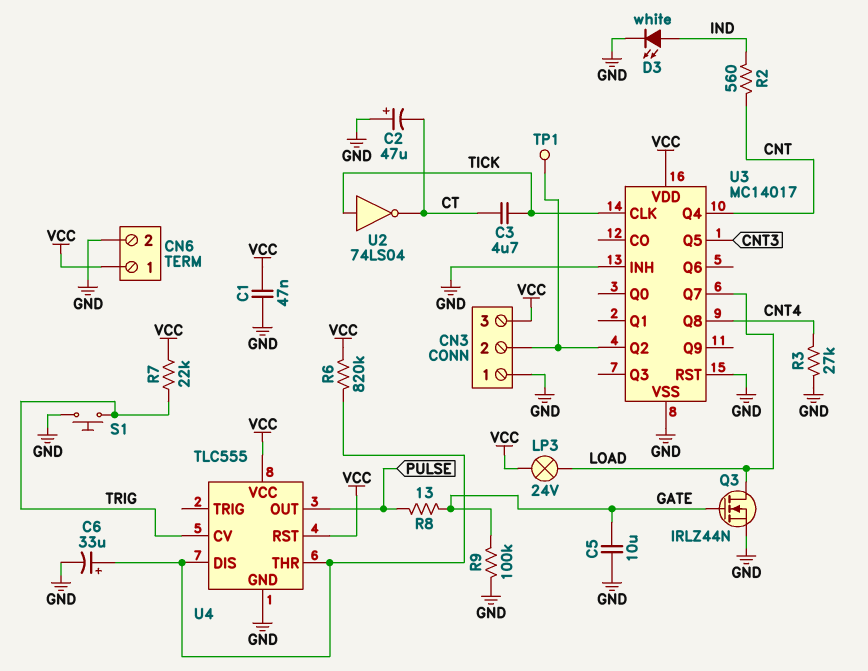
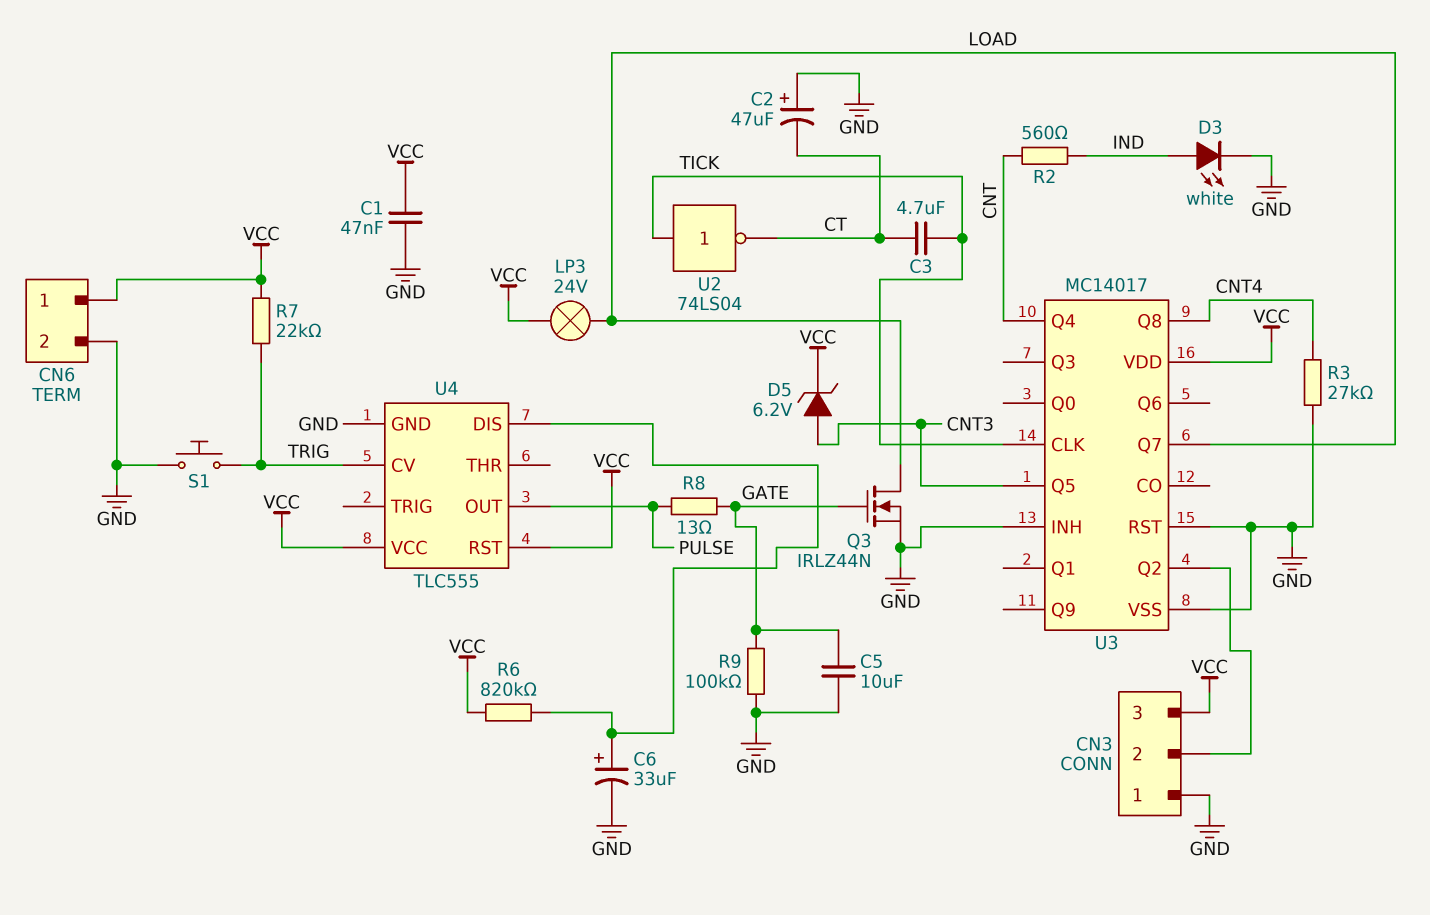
D5: none -> zener 6.2V (A CNT3, K VCC)
TP1: test point (CN3/2) -> none
U4 pin THR: U4/DIS -> none

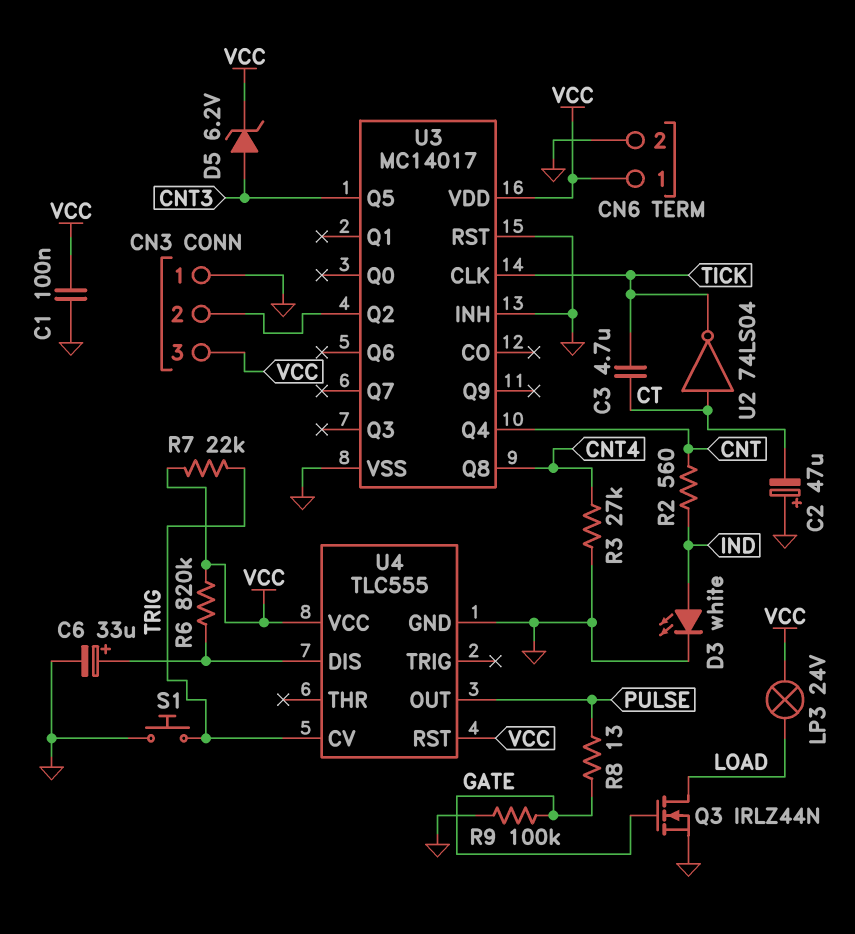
C1: 47nF (GND, VCC) -> 100nF (GND, VCC)
C5: 10uF (GATE, GND) -> none
U2: NOT 74LS04 (in TICK, out CT) -> NOT 74LS04 (in CT, out TICK)
U3 pin Q7: LOAD -> none

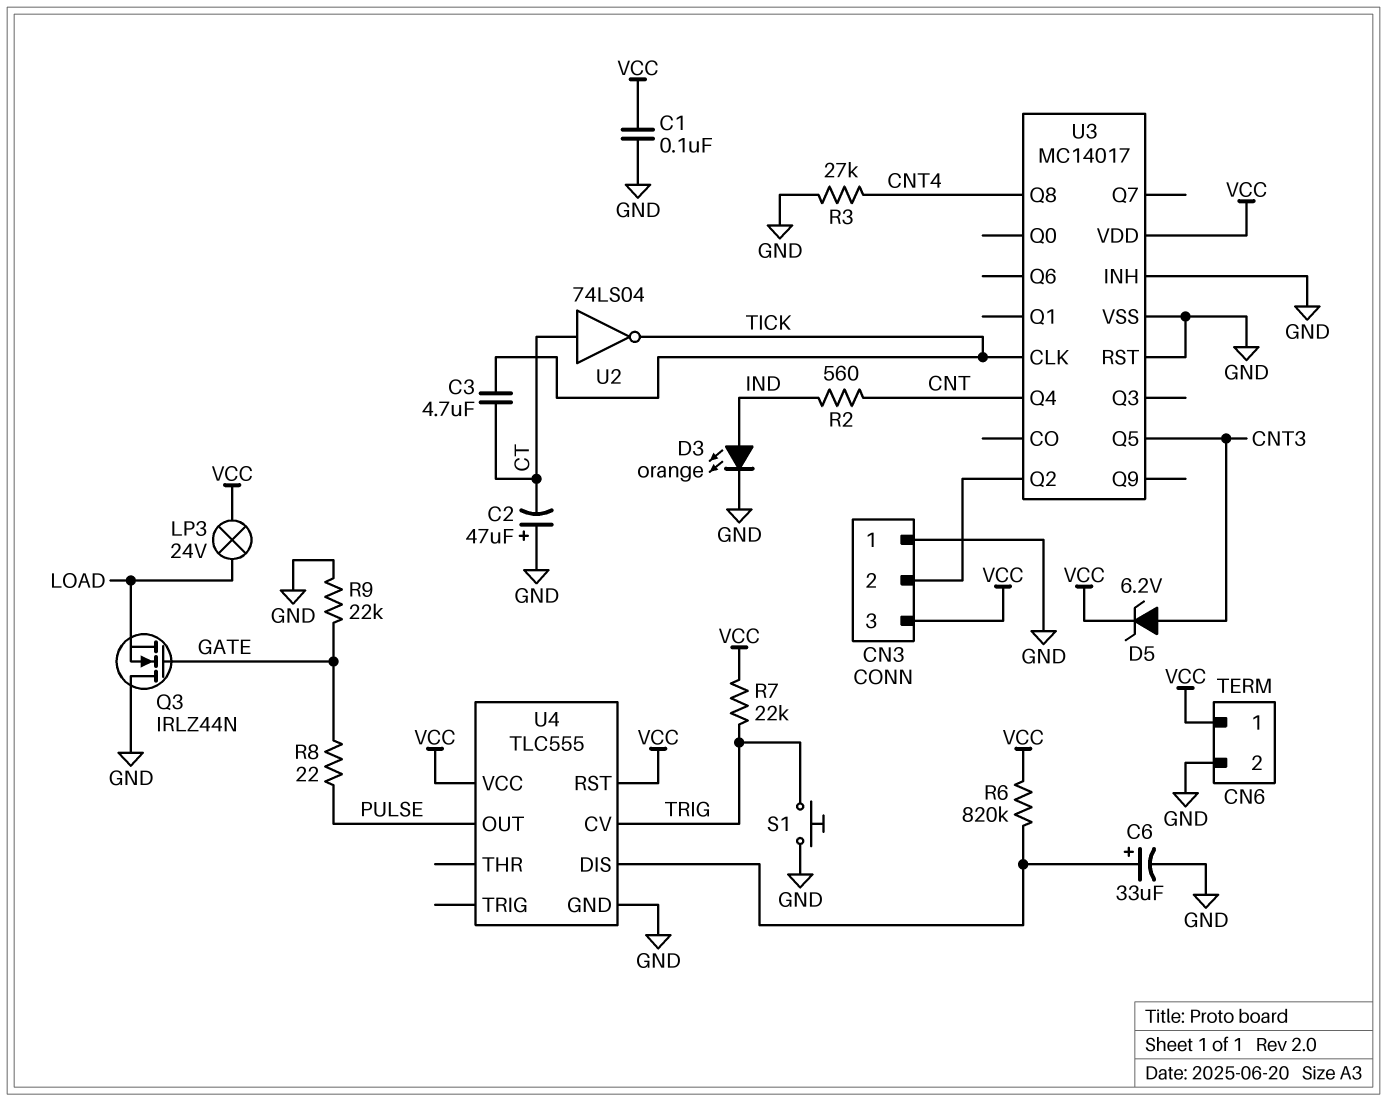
D3: LED white (A IND, K GND) -> LED orange (A IND, K GND)
Q3: NMOS IRLZ44N (G GATE, D LOAD, S GND) -> NMOS IRLZ44N (G GATE, D GND, S LOAD)
R8: 13 (GATE, PULSE) -> 22 (GATE, PULSE)
R9: 100k (GATE, GND) -> 22k (GATE, GND)

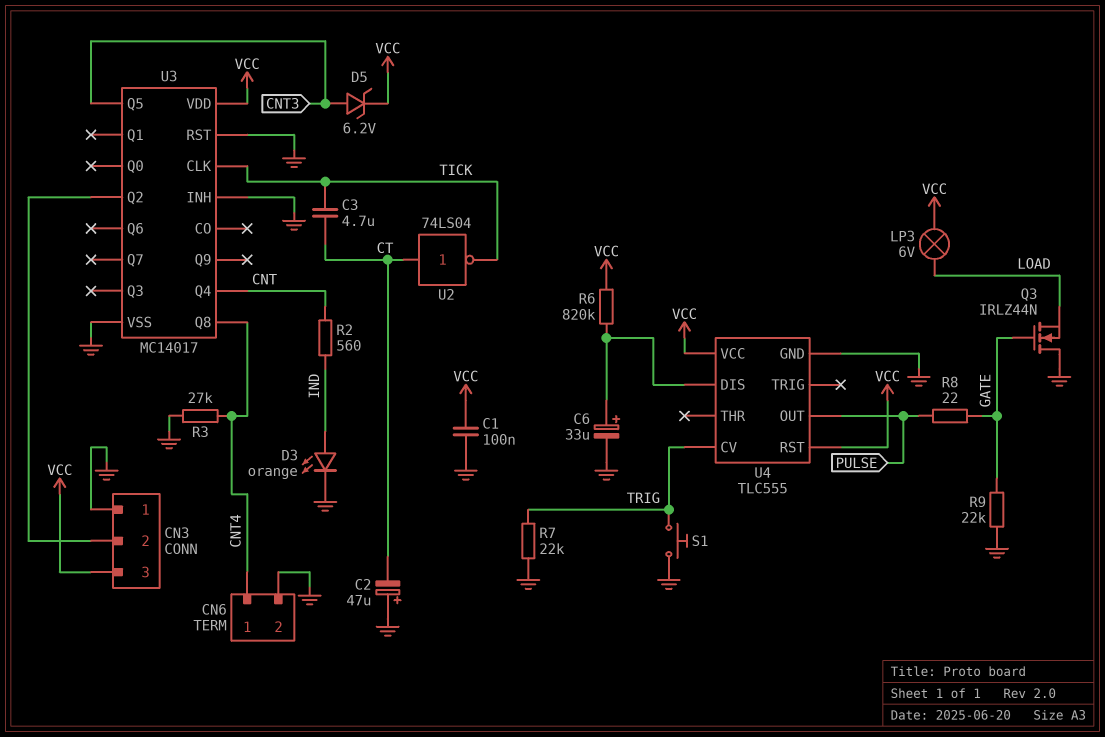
CN6 pin 1: VCC -> CNT4
LP3: lamp 24V (LOAD, VCC) -> lamp 6V (LOAD, VCC)
R7: 22k (TRIG, VCC) -> 22k (GND, TRIG)

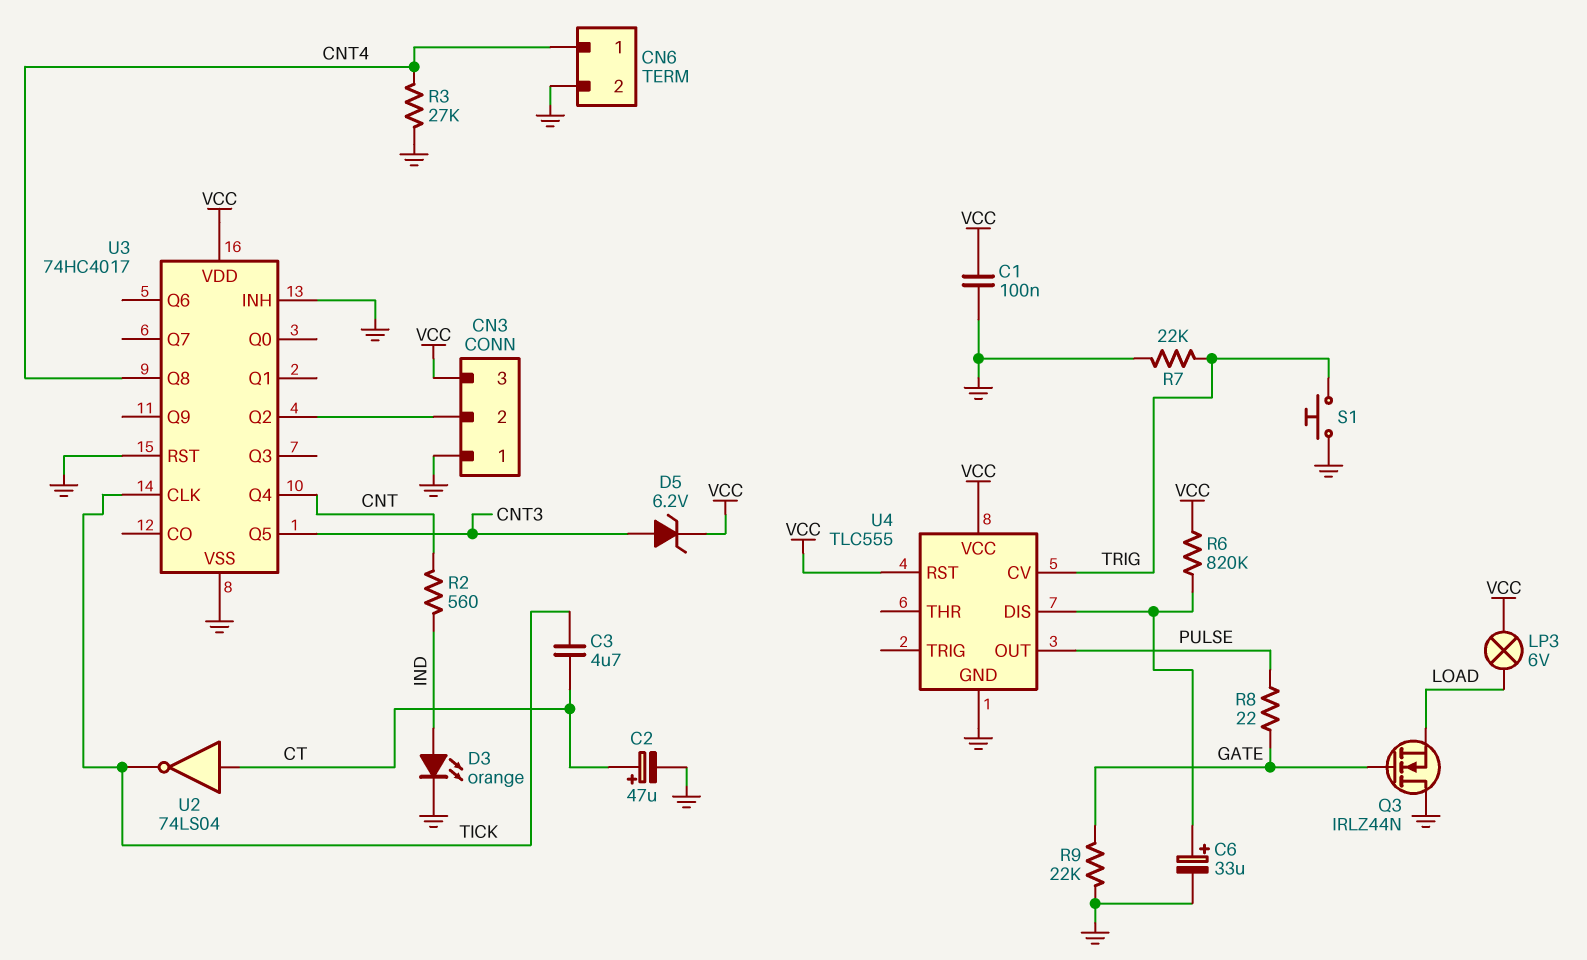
C2: 47uF (plus GND, minus CT) -> 47uF (plus CT, minus GND)
U3: MC14017 -> 74HC4017

